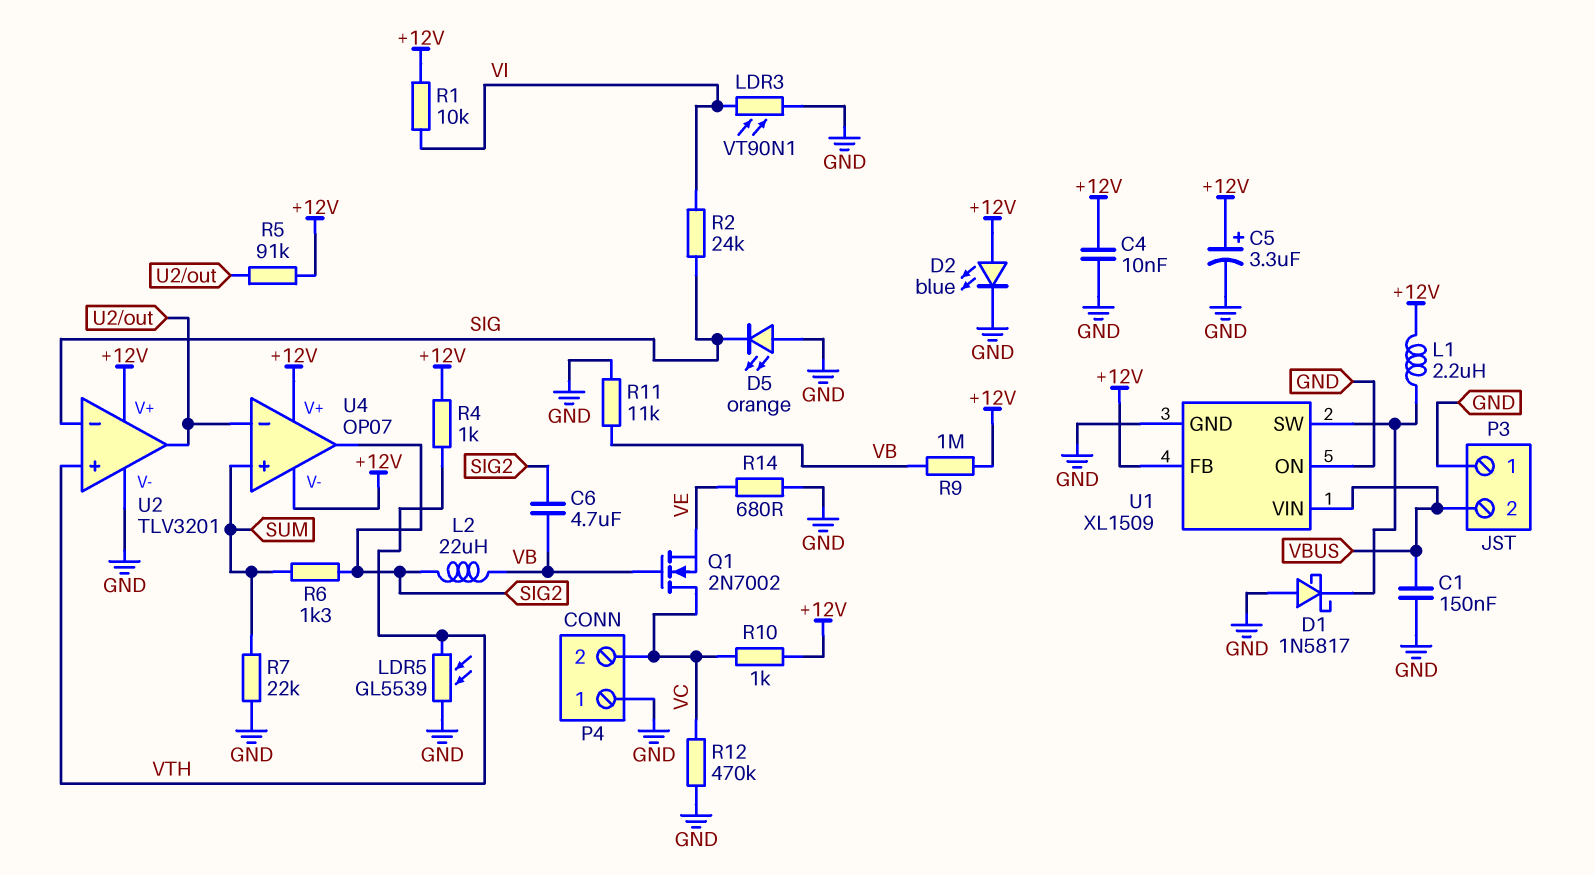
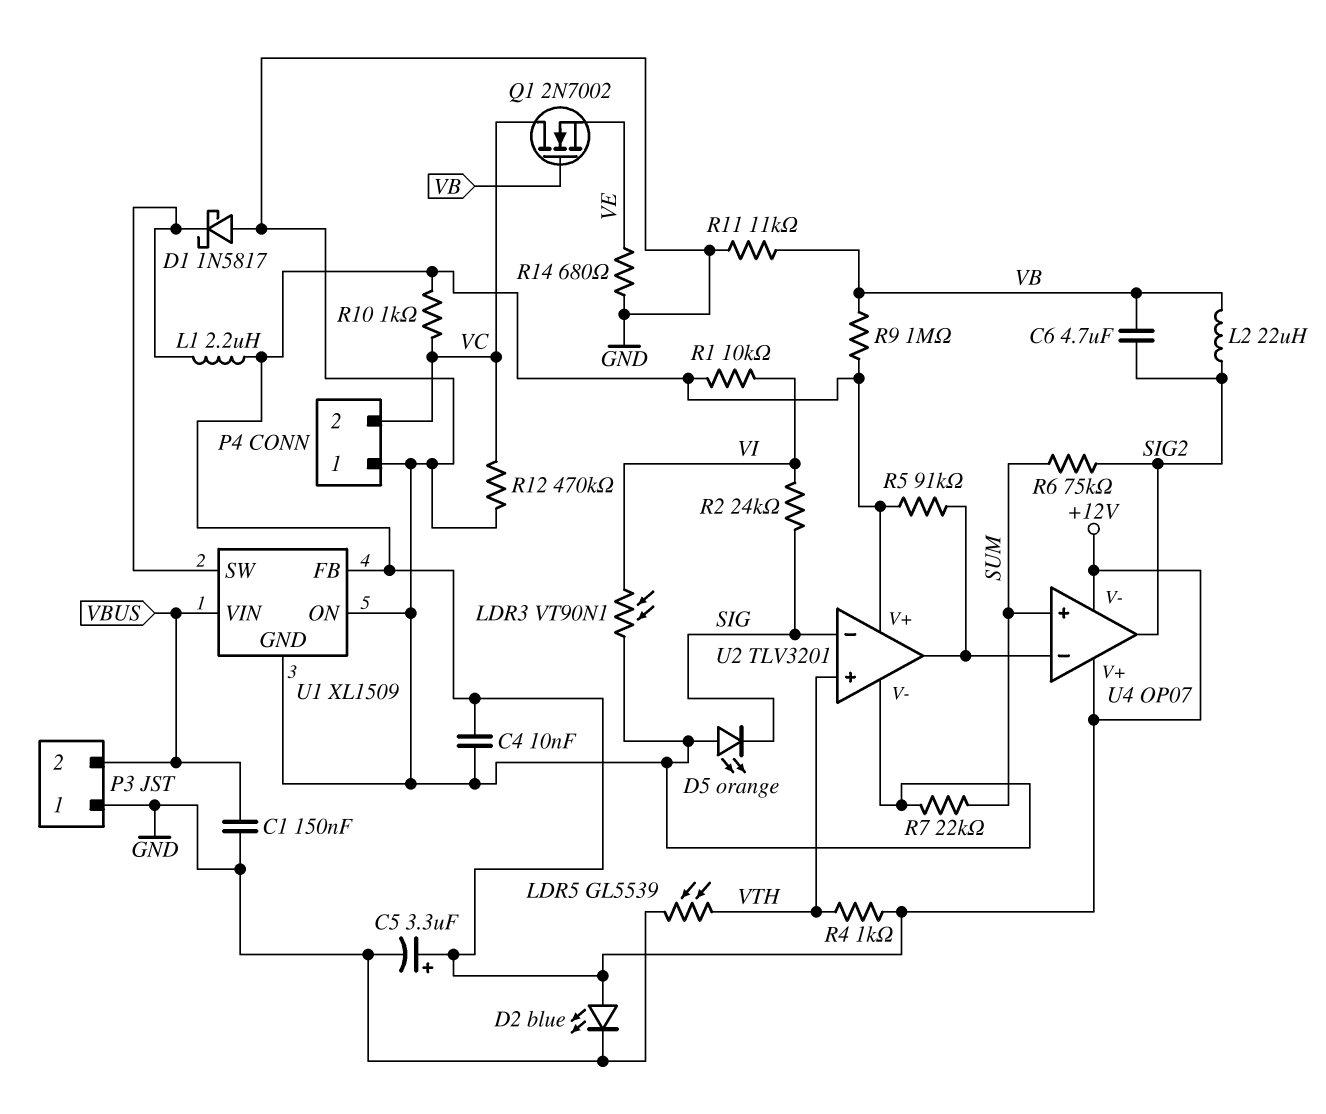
R6: 1.3k (SIG2, SUM) -> 75k (SIG2, SUM)

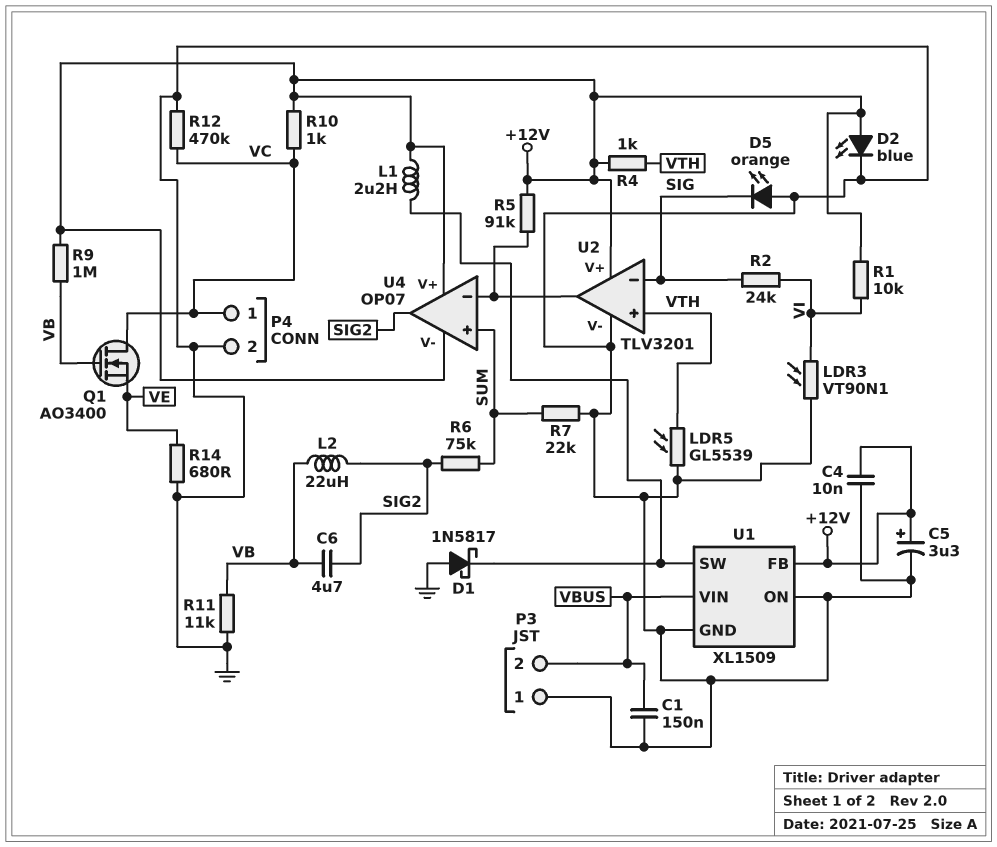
P4 pin 1: GND -> VC
P4 pin 2: VC -> GND
Q1: NMOS 2N7002 (G VB, D VC, S VE) -> NMOS AO3400 (G VB, D VC, S VE)

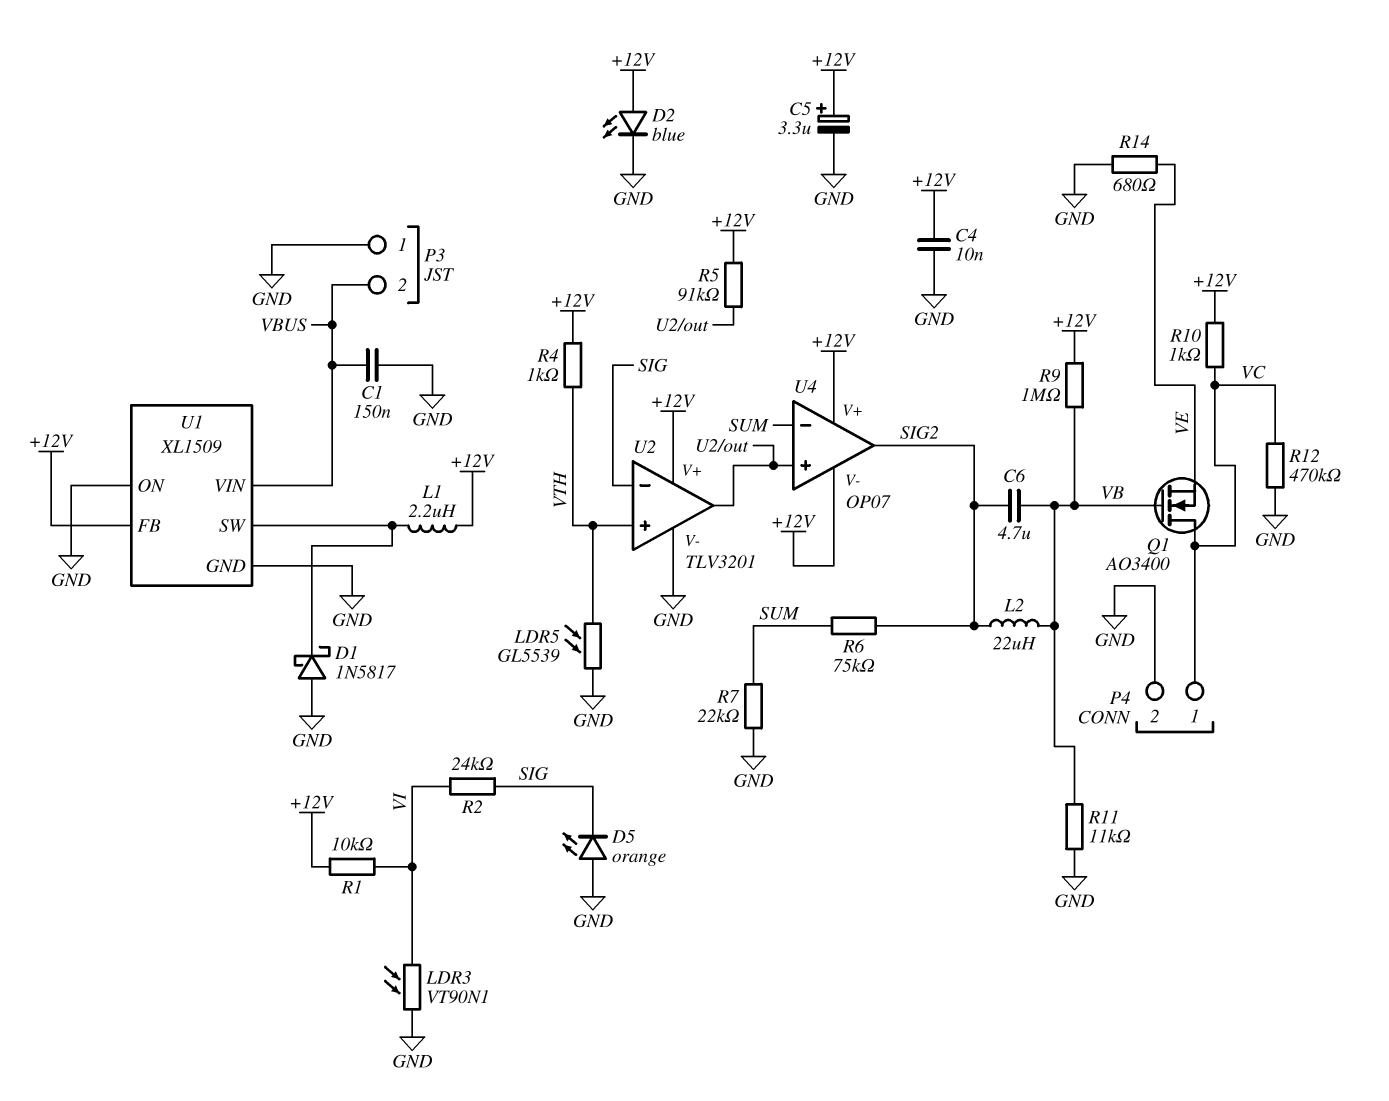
U4 pin in+: SUM -> U2/out
U4 pin in-: U2/out -> SUM

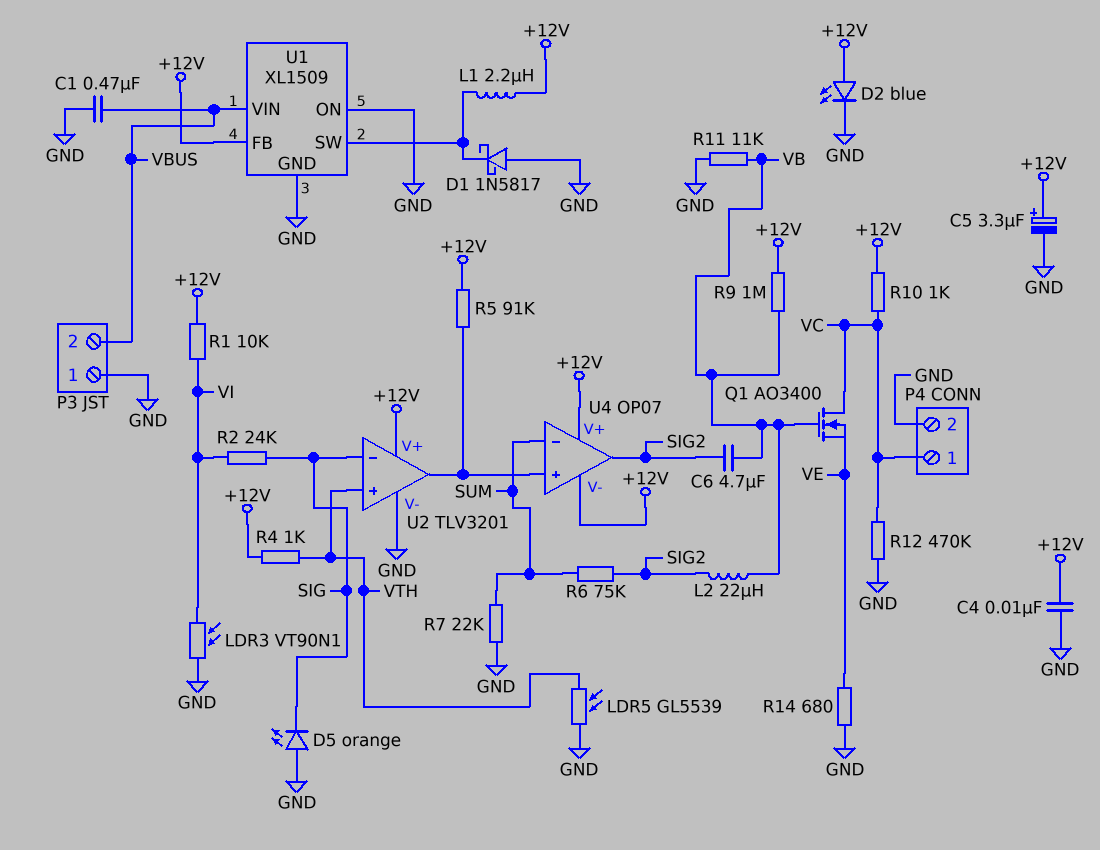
C1: 150nF (GND, VBUS) -> 470nF (GND, VBUS)

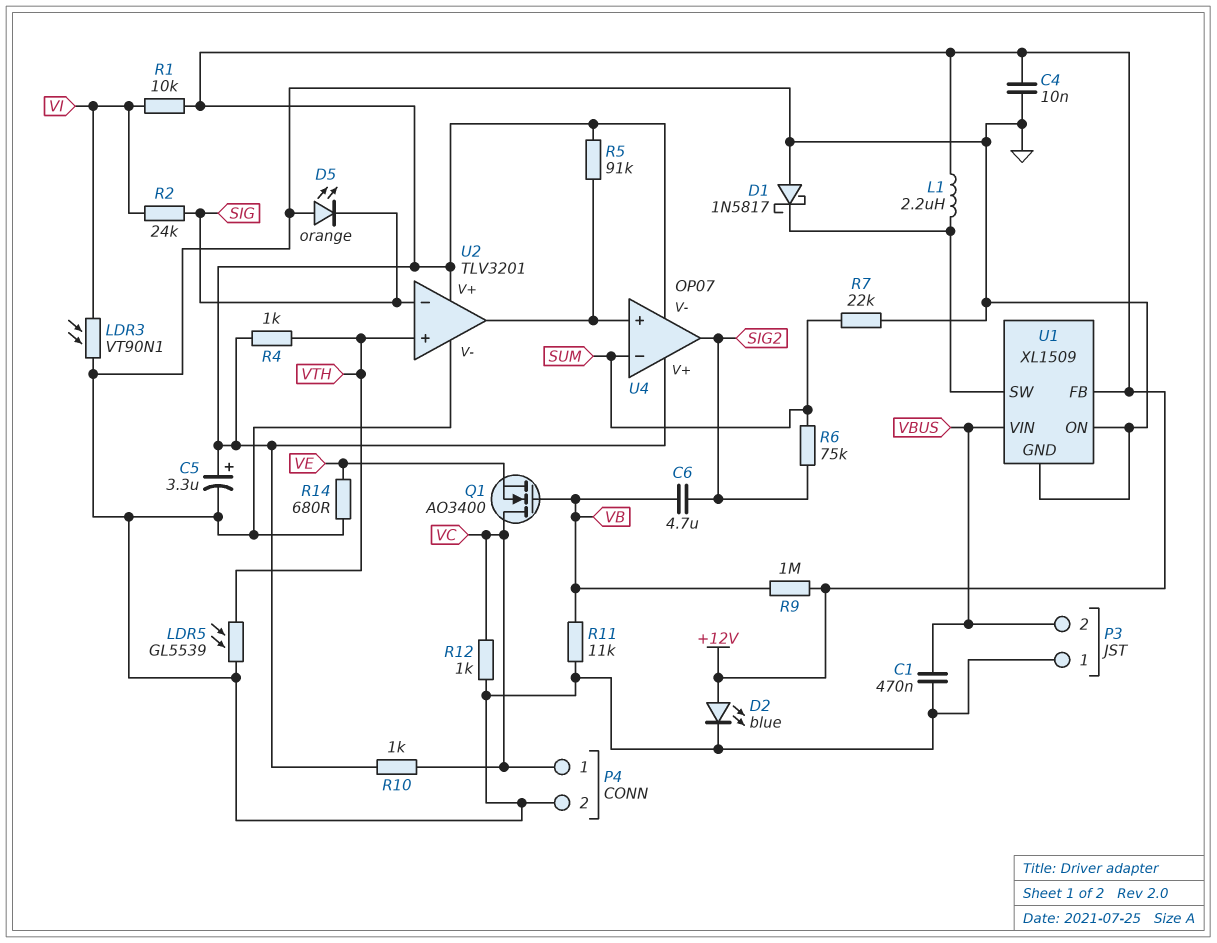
L2: 22uH (SIG2, VB) -> none
R12: 470k (GND, VC) -> 1k (GND, VC)

